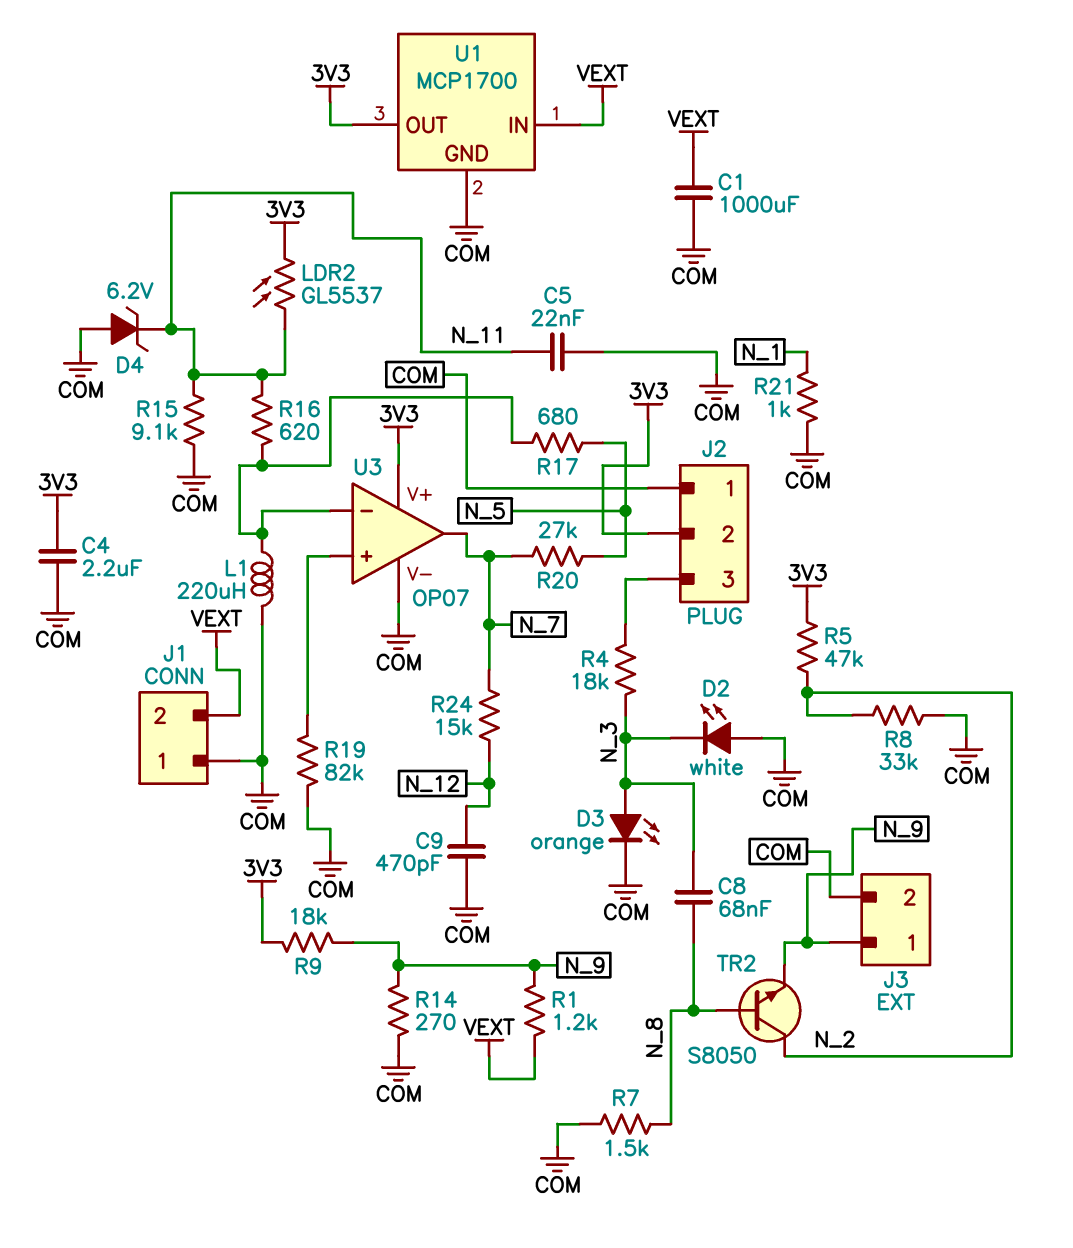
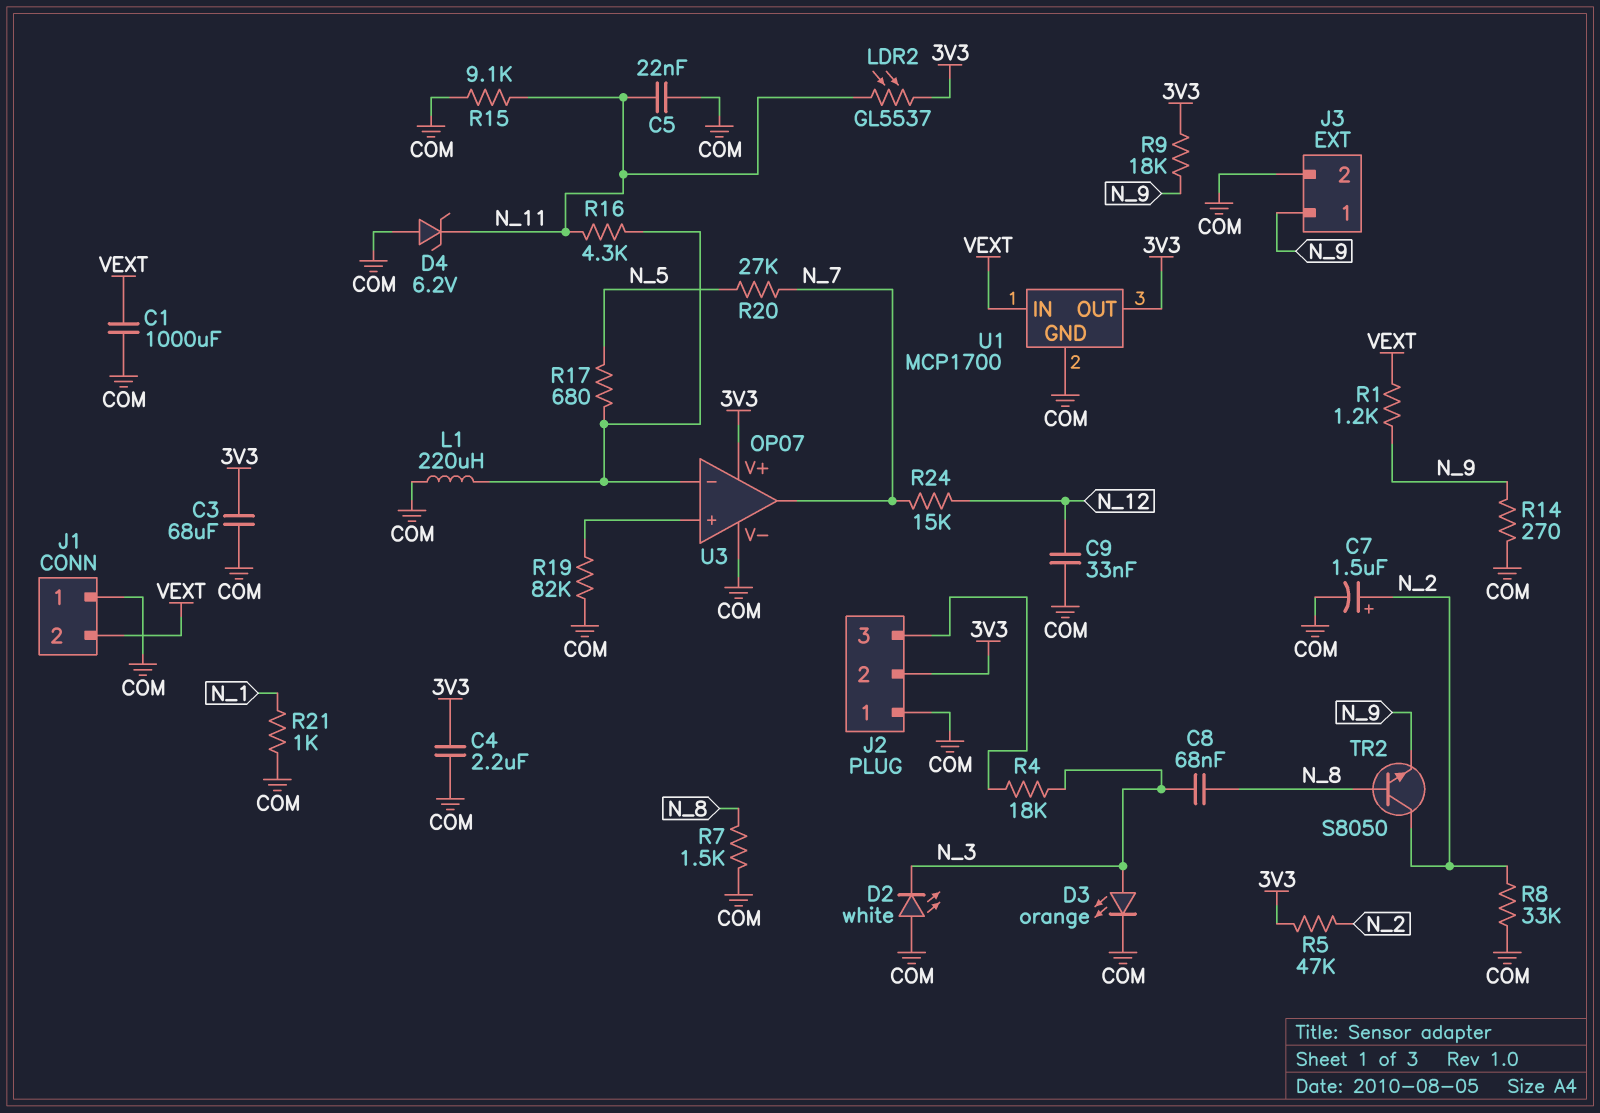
C3: none -> 68uF (3V3, COM)
C7: none -> 1.5uF (plus N_2, minus COM)
C9: 470pF (COM, N_12) -> 33nF (COM, N_12)
R16: 620 (N_11, U3/in-) -> 4.3k (N_11, U3/in-)

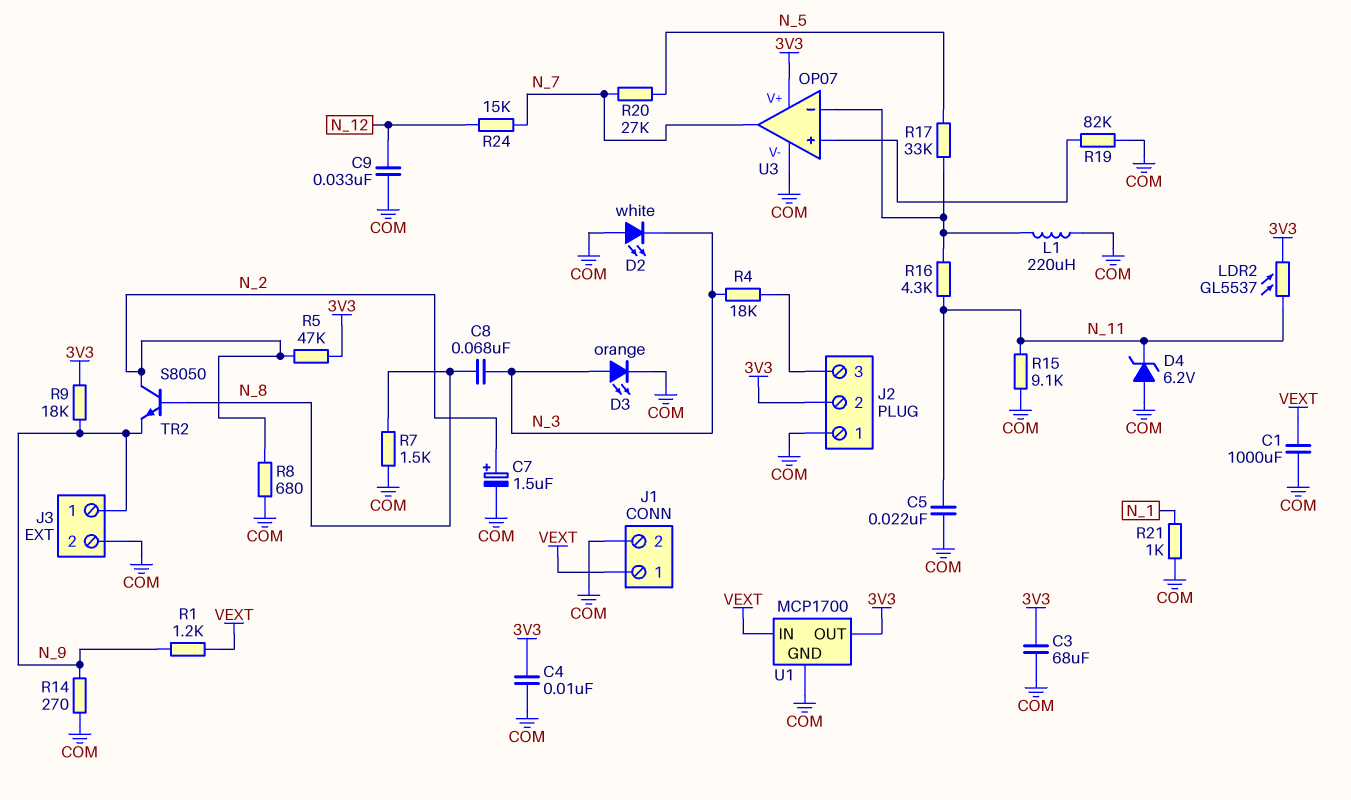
C4: 2.2uF (3V3, COM) -> 10nF (3V3, COM)
J1 pin 1: COM -> VEXT
J1 pin 2: VEXT -> COM
R8: 33k (COM, N_2) -> 680 (COM, N_2)
R17: 680 (N_5, U3/in-) -> 33k (N_5, U3/in-)

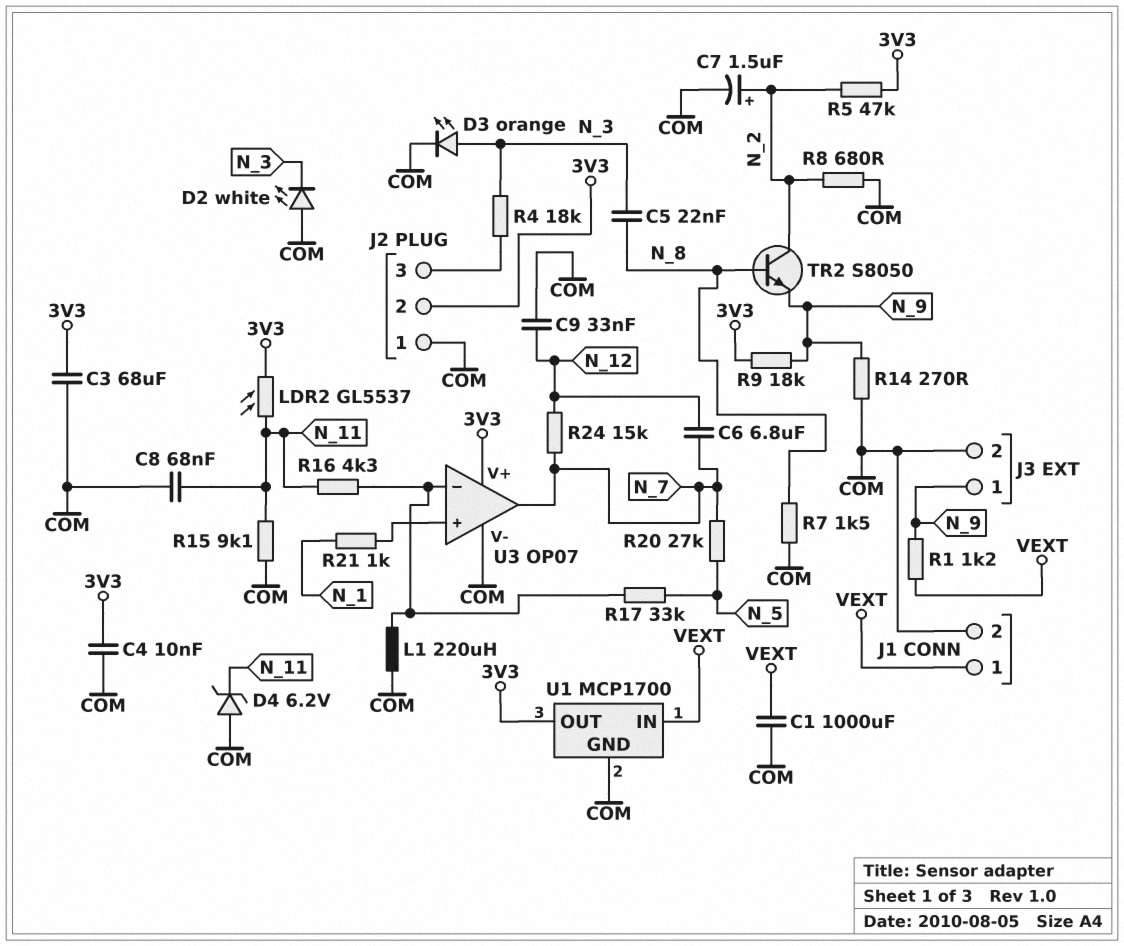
C5: 22nF (COM, N_11) -> 22nF (N_3, N_8)
C6: none -> 6.8uF (N_7, N_12)
C8: 68nF (N_3, N_8) -> 68nF (COM, N_11)
R19: 82k (COM, U3/in+) -> none
R21: 1k (COM, N_1) -> 1k (N_1, U3/in+)

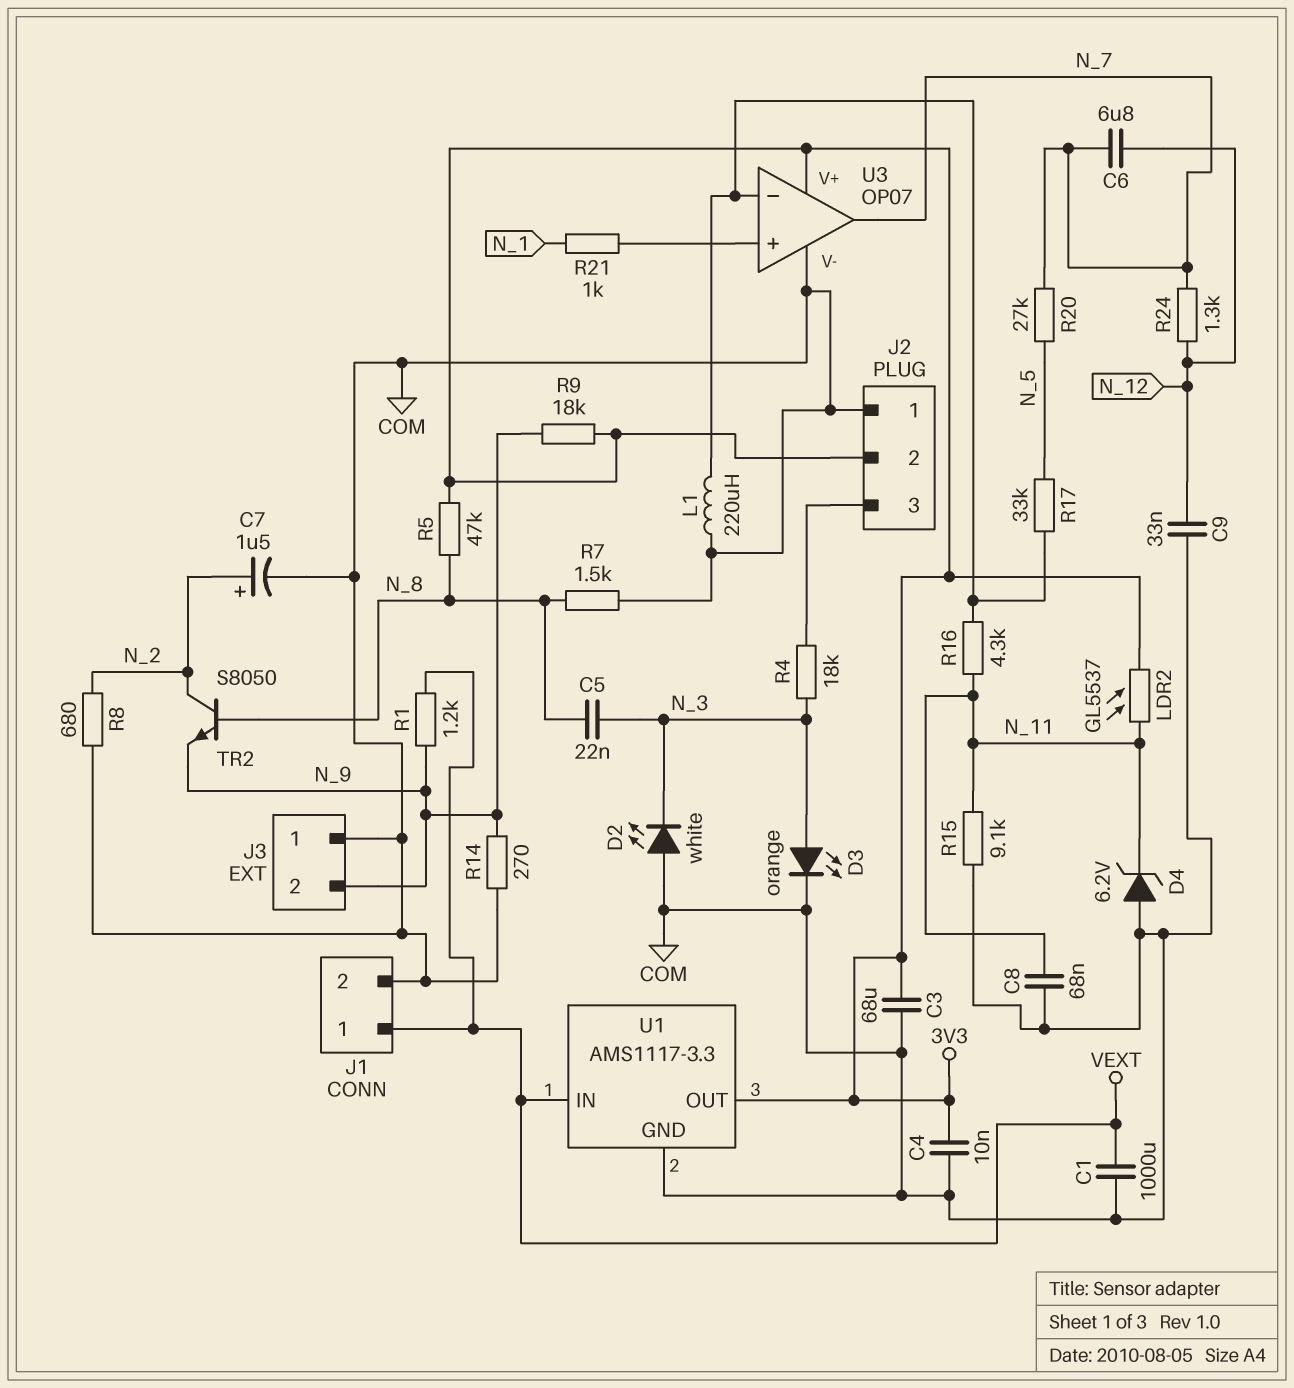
J3 pin 1: N_9 -> COM
J3 pin 2: COM -> N_9
R5: 47k (3V3, N_2) -> 47k (3V3, N_8)
R24: 15k (N_7, N_12) -> 1.3k (N_7, N_12)
U1: MCP1700 -> AMS1117-3.3

